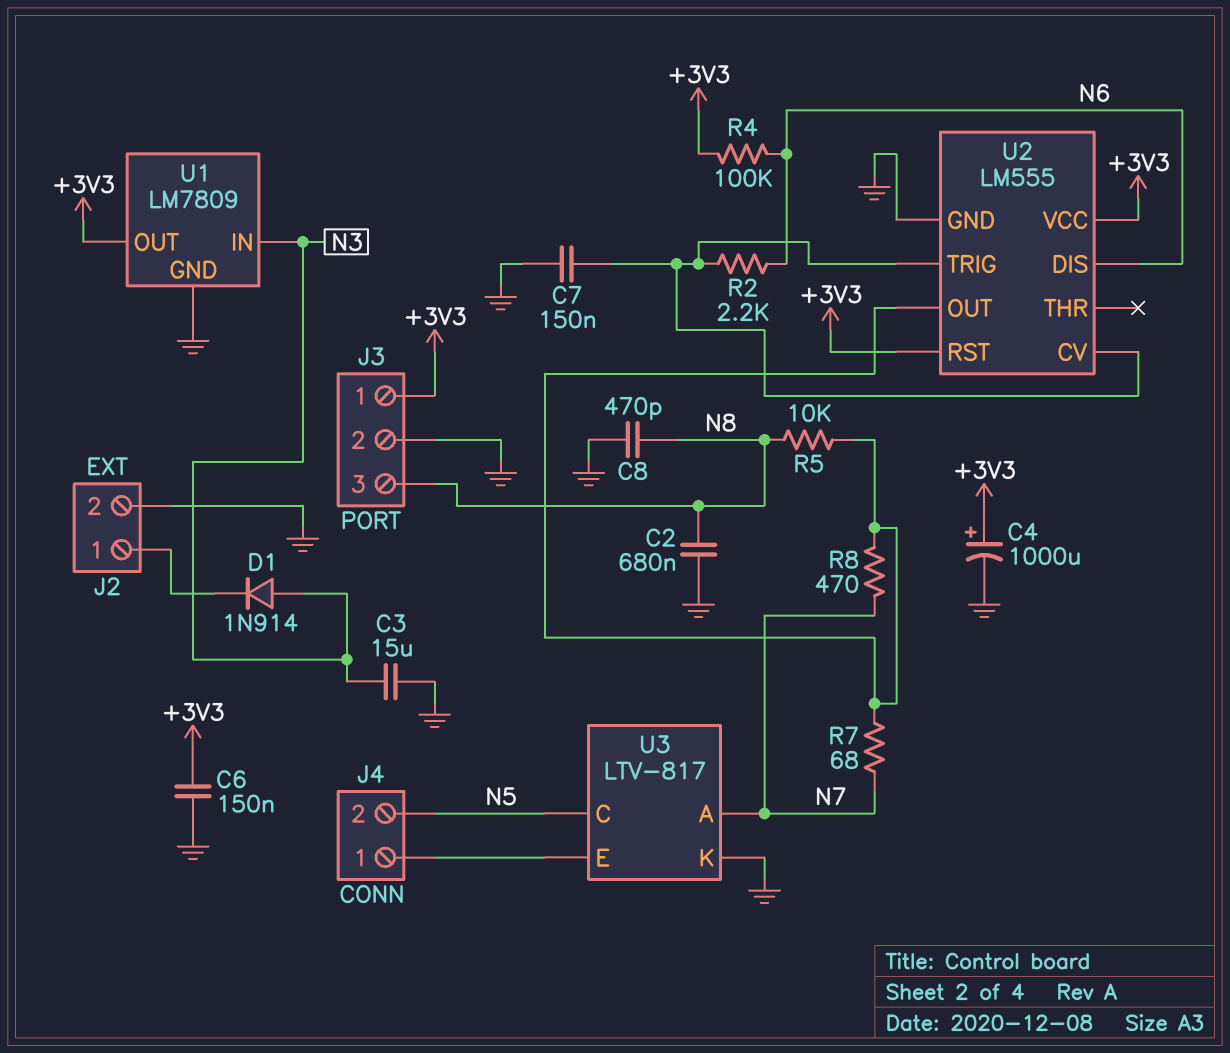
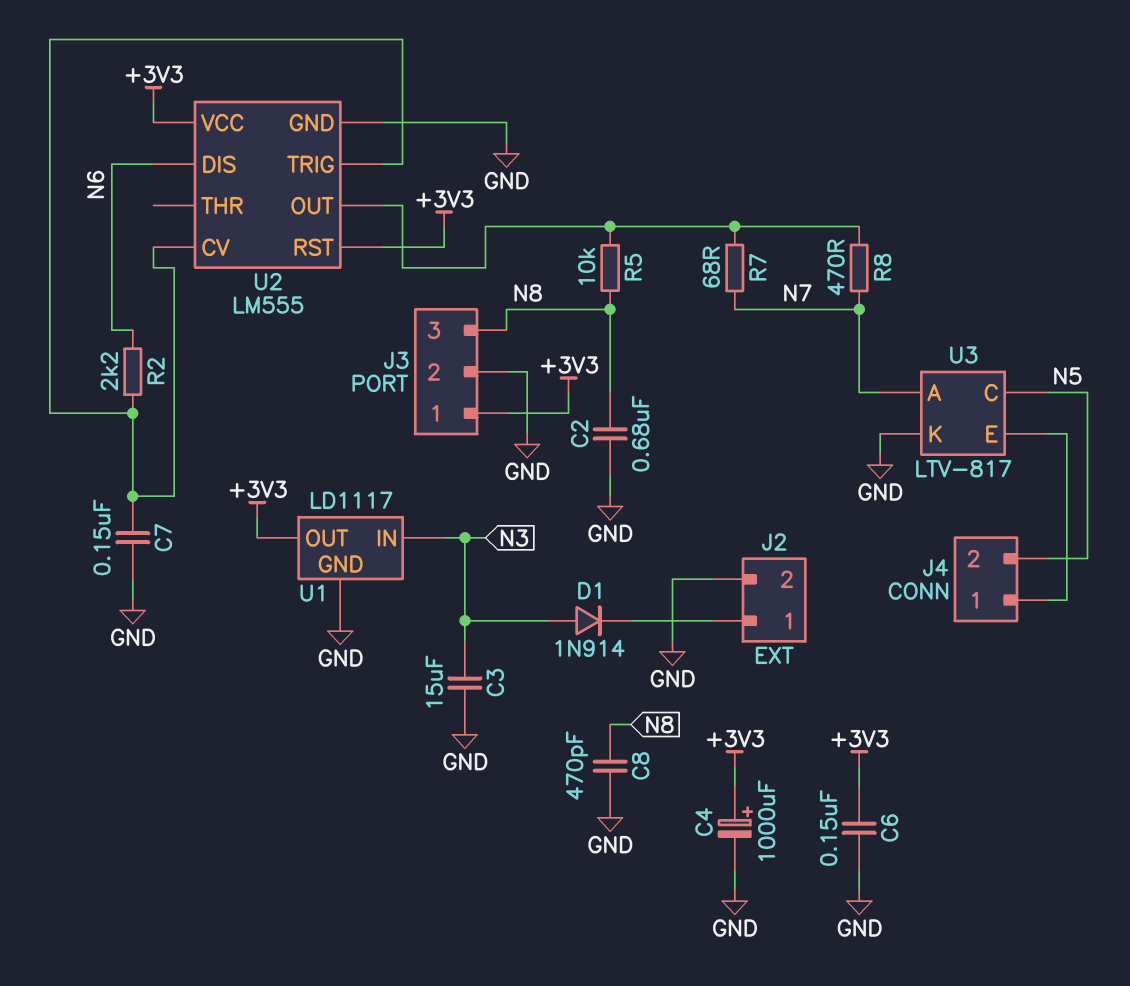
R4: 100k (+3V3, N6) -> none
U1: LM7809 -> LD1117

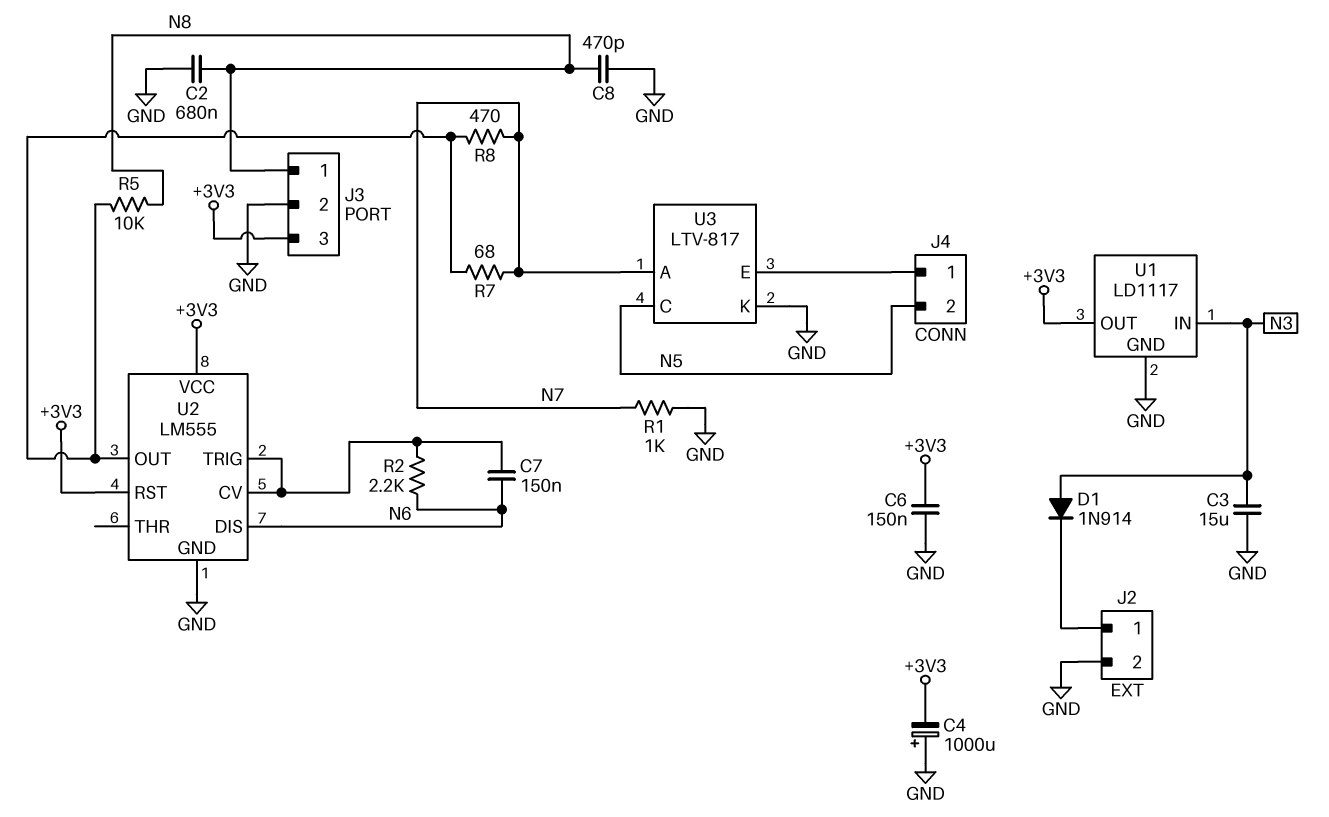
C4: 1000uF (plus +3V3, minus GND) -> 1000uF (plus GND, minus +3V3)
C7: 150nF (GND, U2/CV) -> 150nF (N6, U2/CV)
J3 pin 1: +3V3 -> N8
J3 pin 3: N8 -> +3V3
R1: none -> 1k (GND, N7)

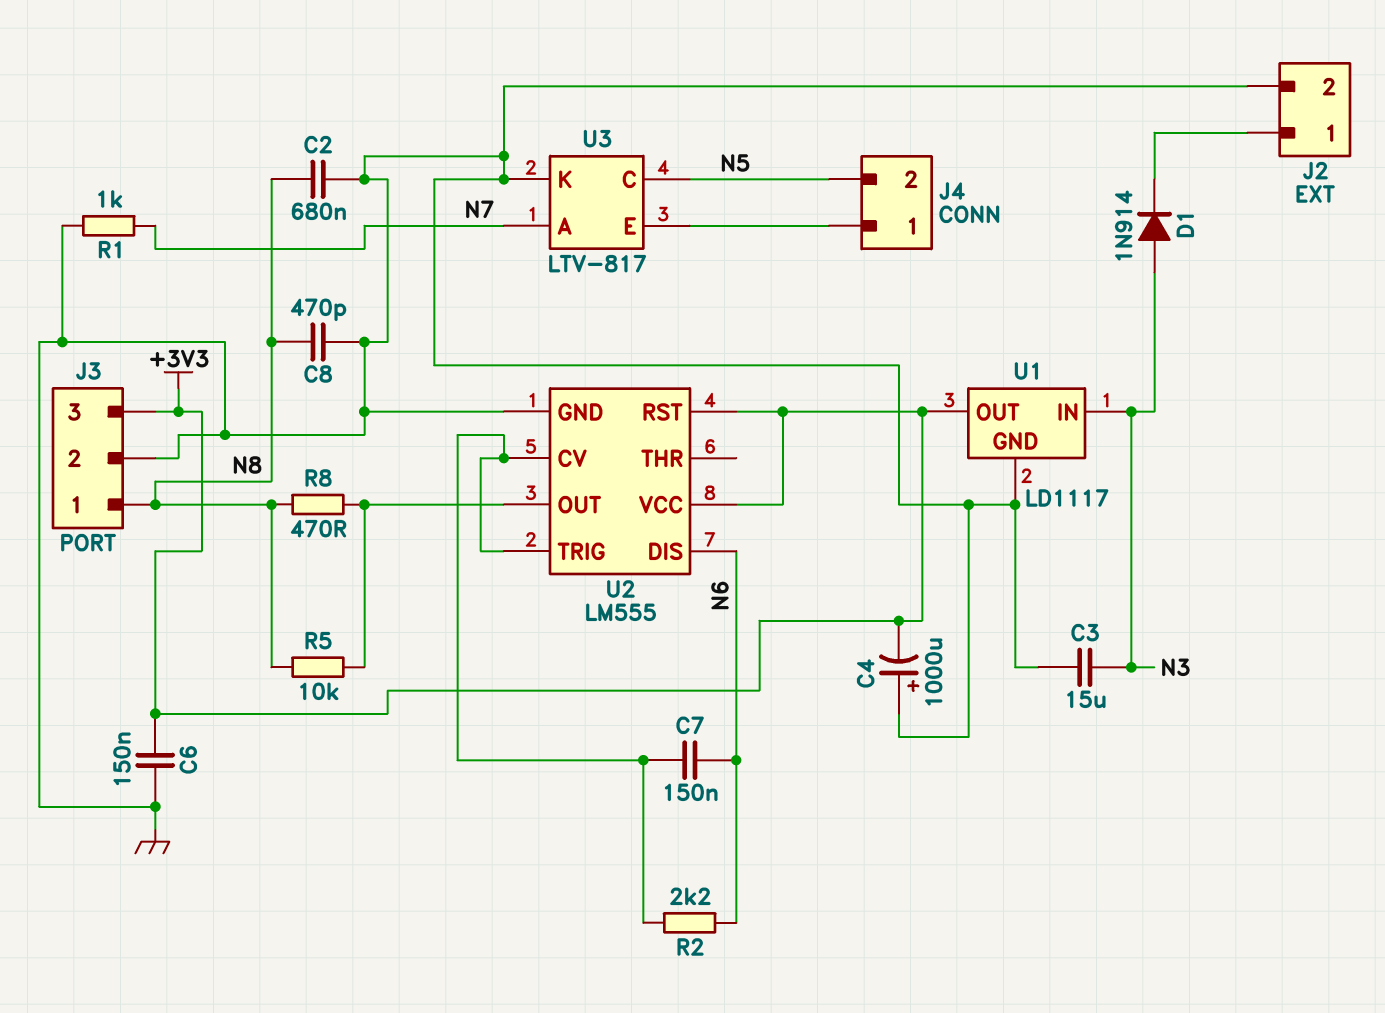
R7: 68 (N7, U2/OUT) -> none
R8: 470 (N7, U2/OUT) -> 470 (N8, U2/OUT)

